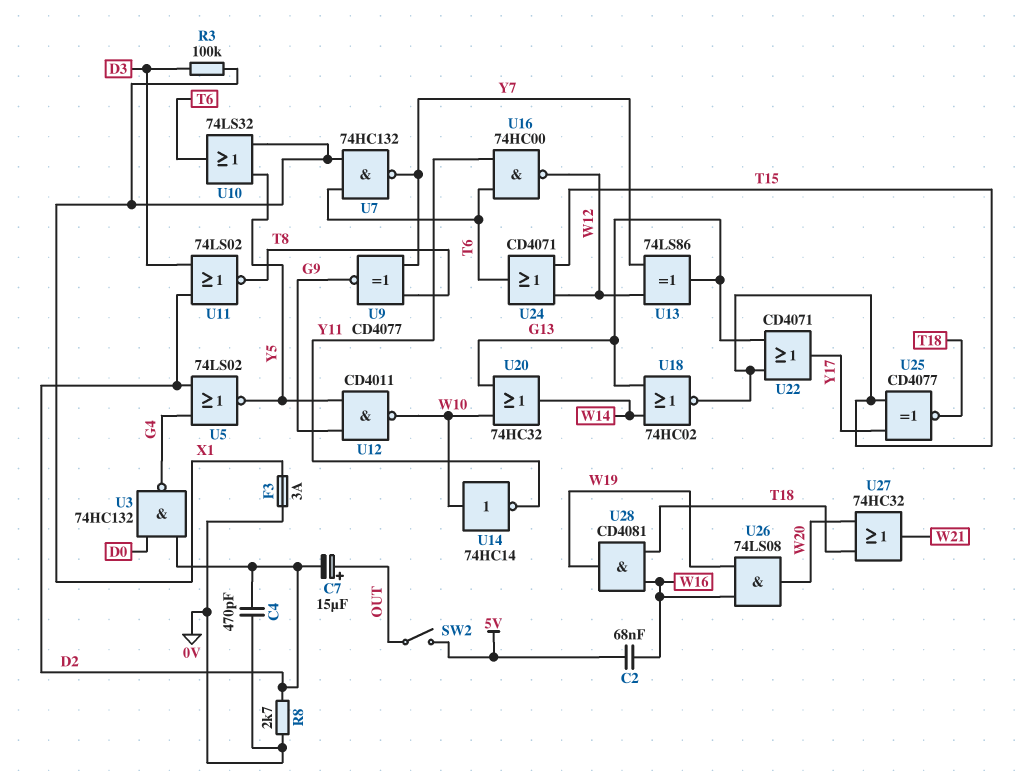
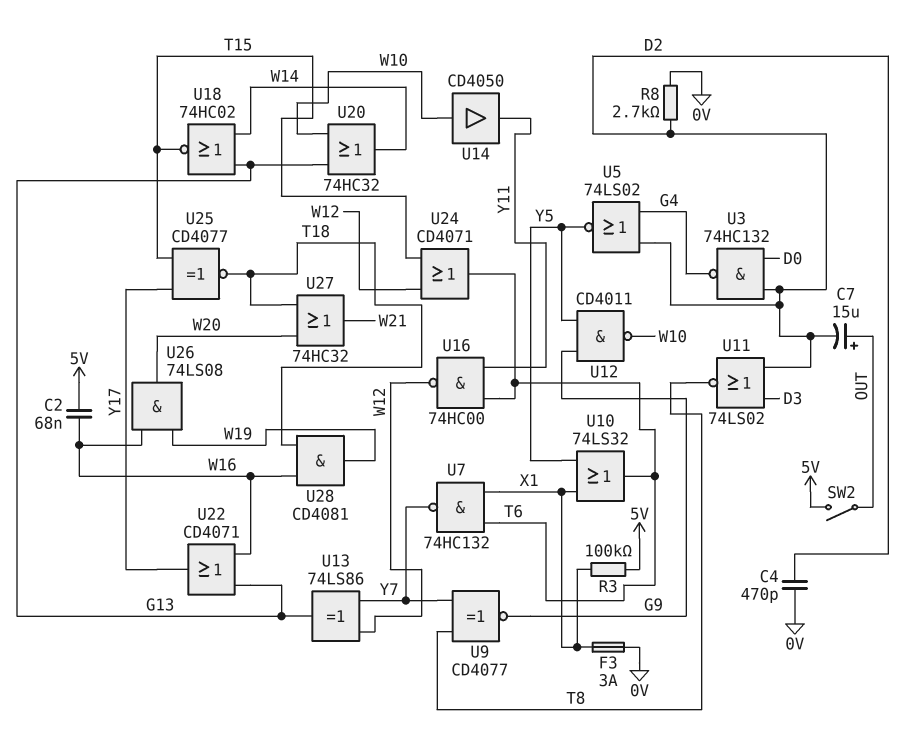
R3: 100k (D3, X1) -> 100k (5V, X1)
U14: NOT 74HC14 (in W10, out Y11) -> buffer CD4050 (in W10, out Y11)
U22: OR CD4071 (in G13, in T15, out Y17) -> OR CD4071 (in G13, in W16, out Y17)

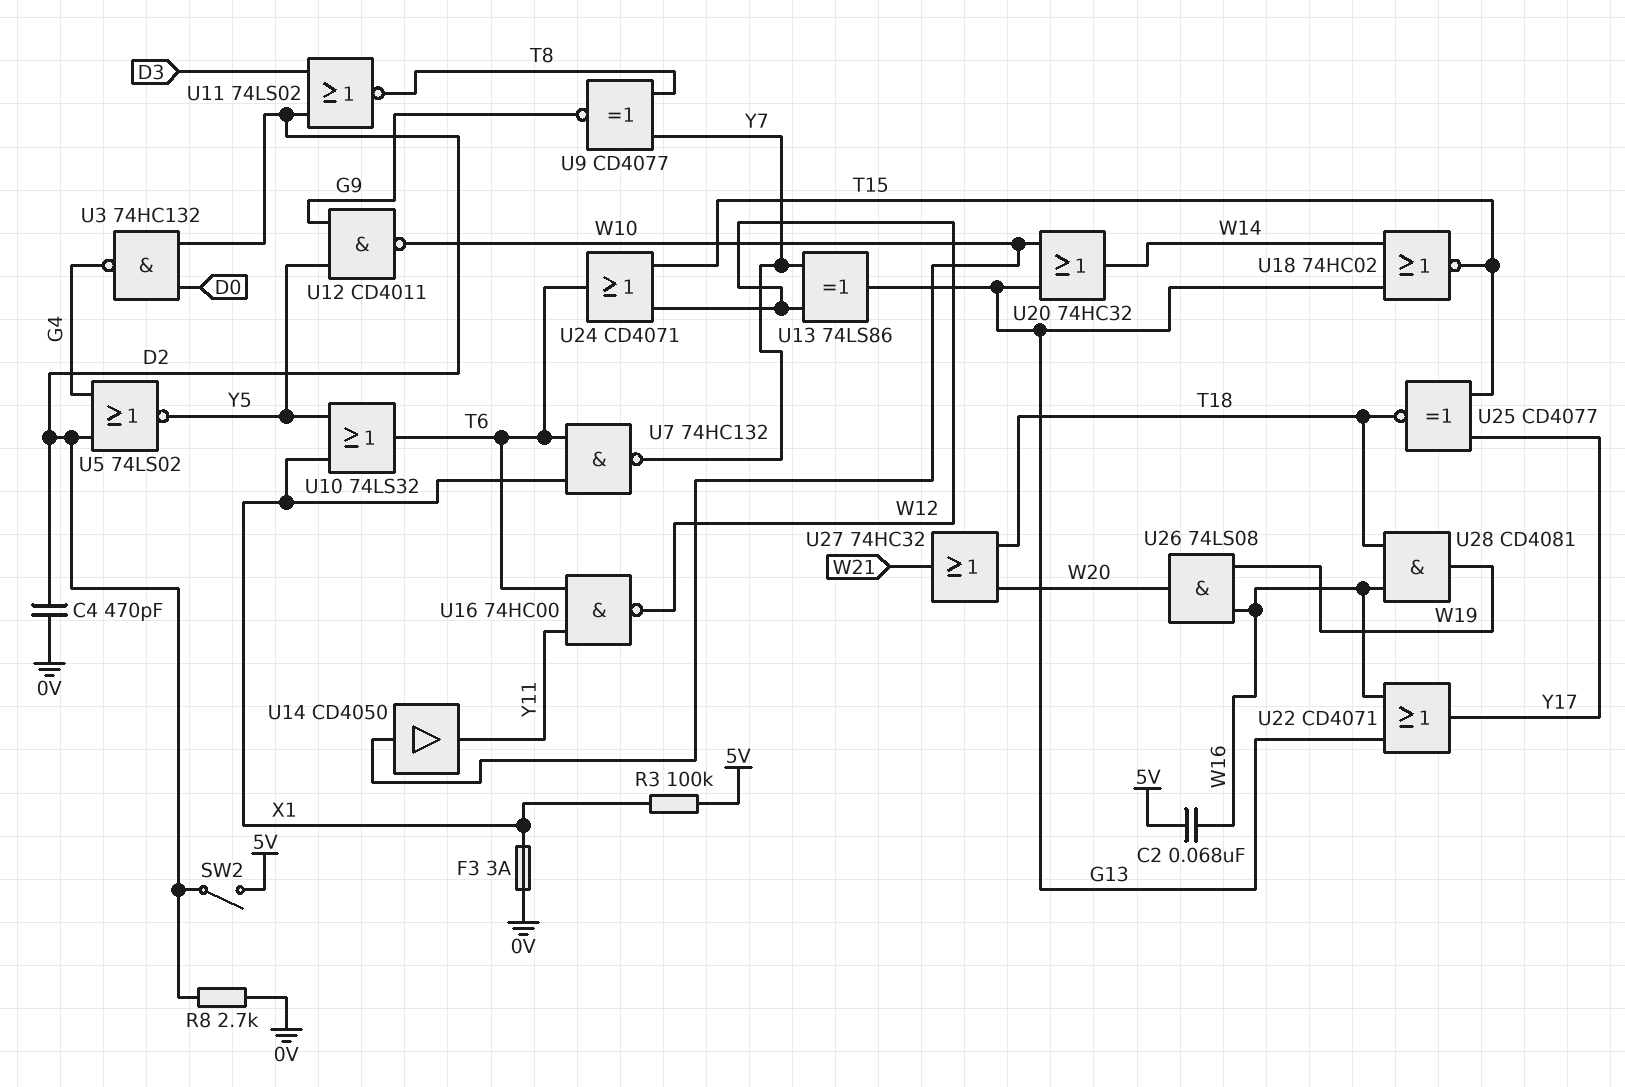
C7: 15uF (plus OUT, minus D2) -> none
SW2: switch (5V, OUT) -> switch (5V, D2)

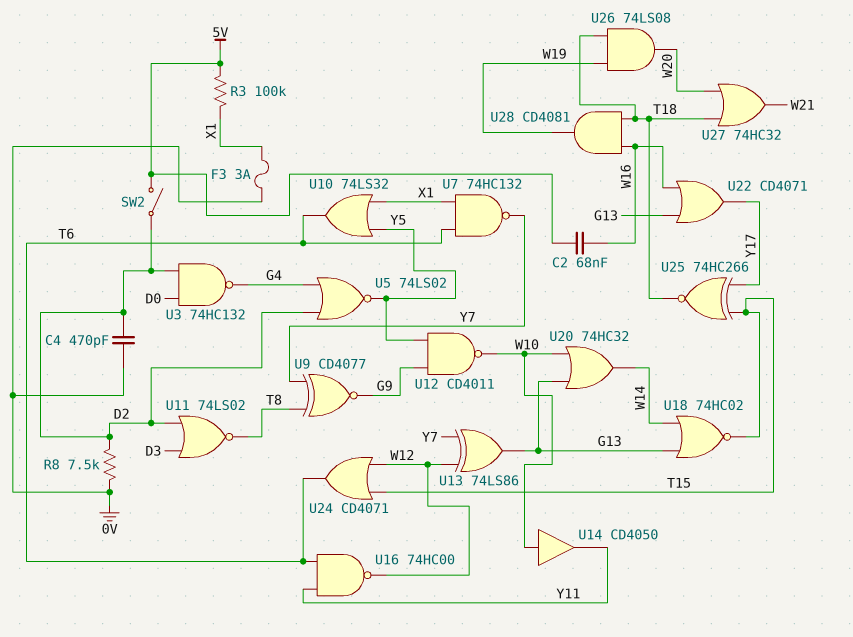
R8: 2.7k (0V, D2) -> 7.5k (0V, D2)
U25: XNOR CD4077 (in T15, in Y17, out T18) -> XNOR 74HC266 (in T15, in Y17, out T18)
U26: AND 74LS08 (in W16, in W19, out W20) -> AND 74LS08 (in T18, in W19, out W20)

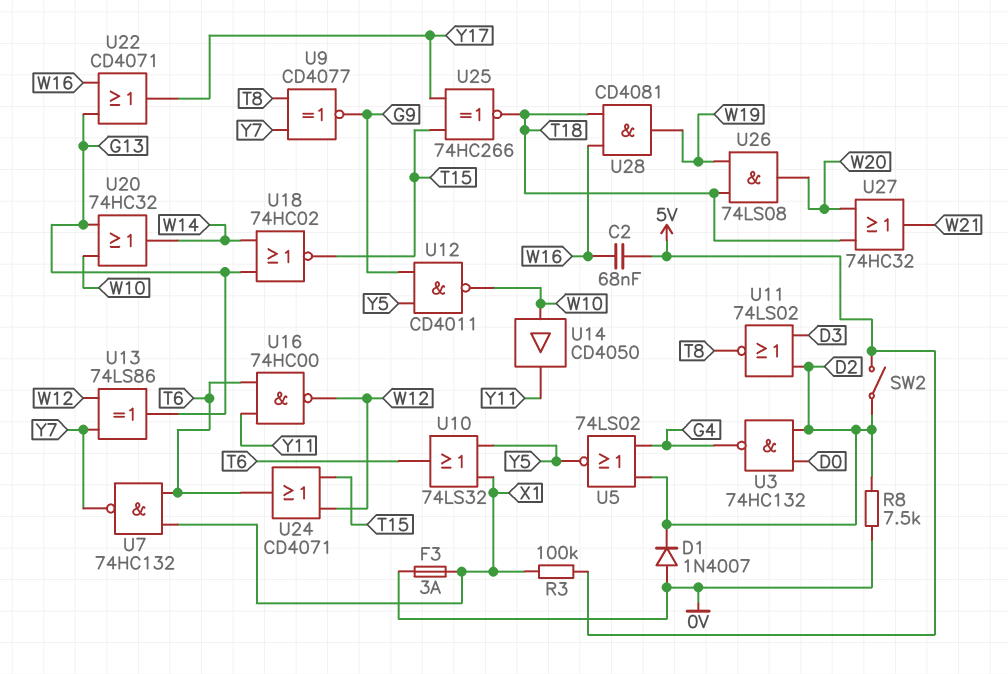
C4: 470pF (0V, D2) -> none
D1: none -> diode 1N4007 (A 0V, K D2)

